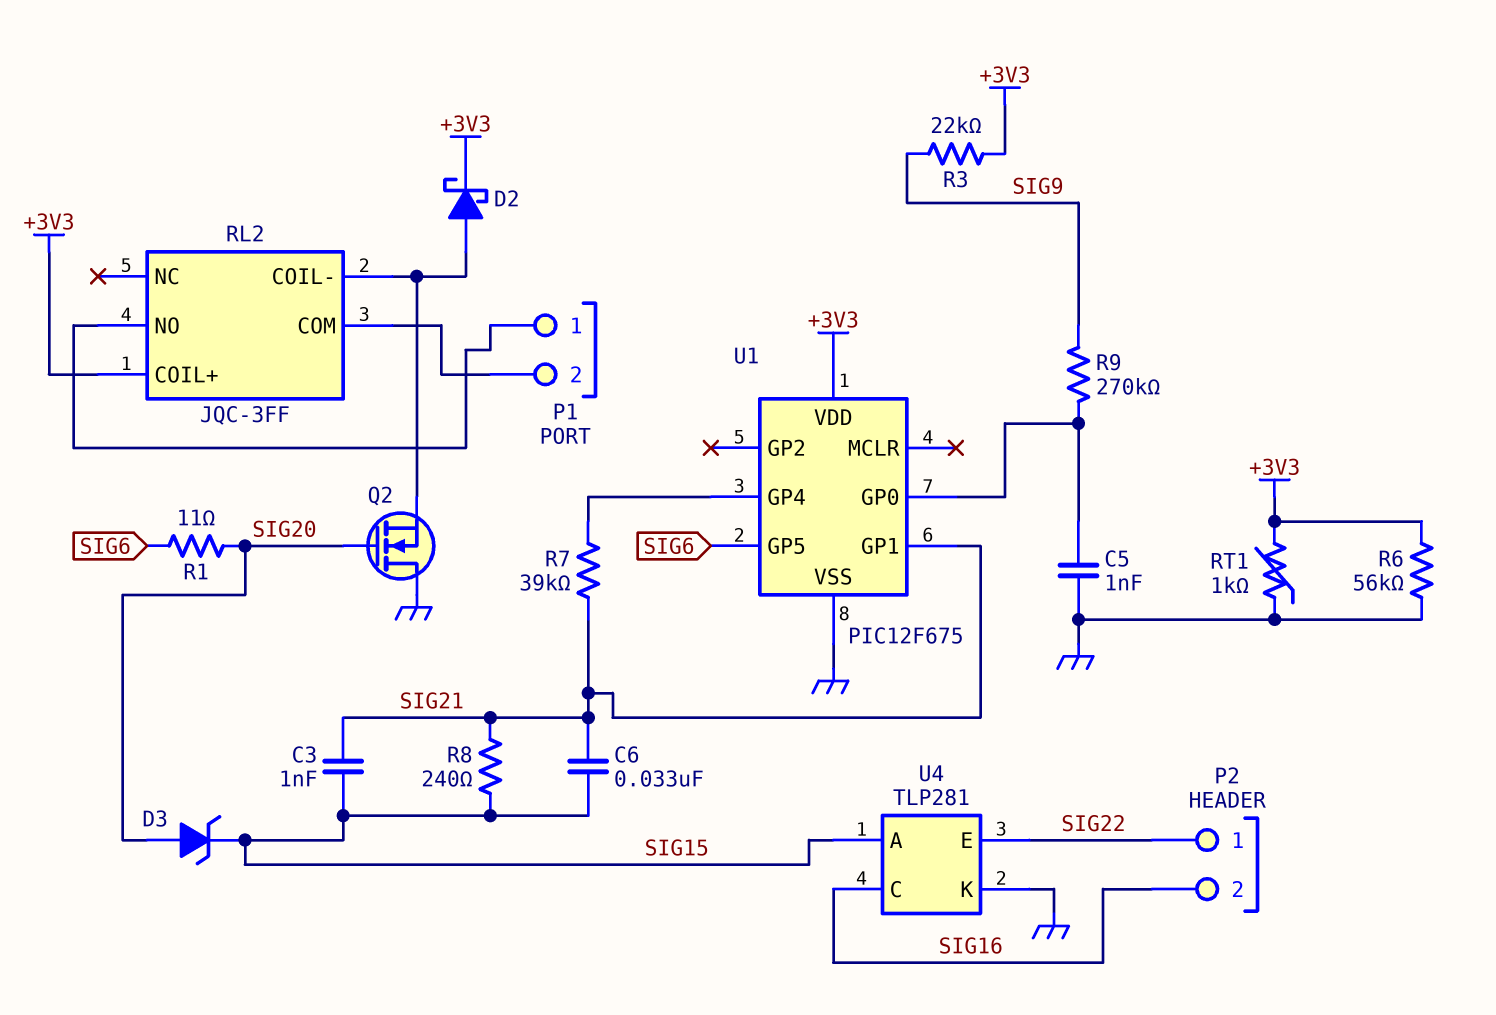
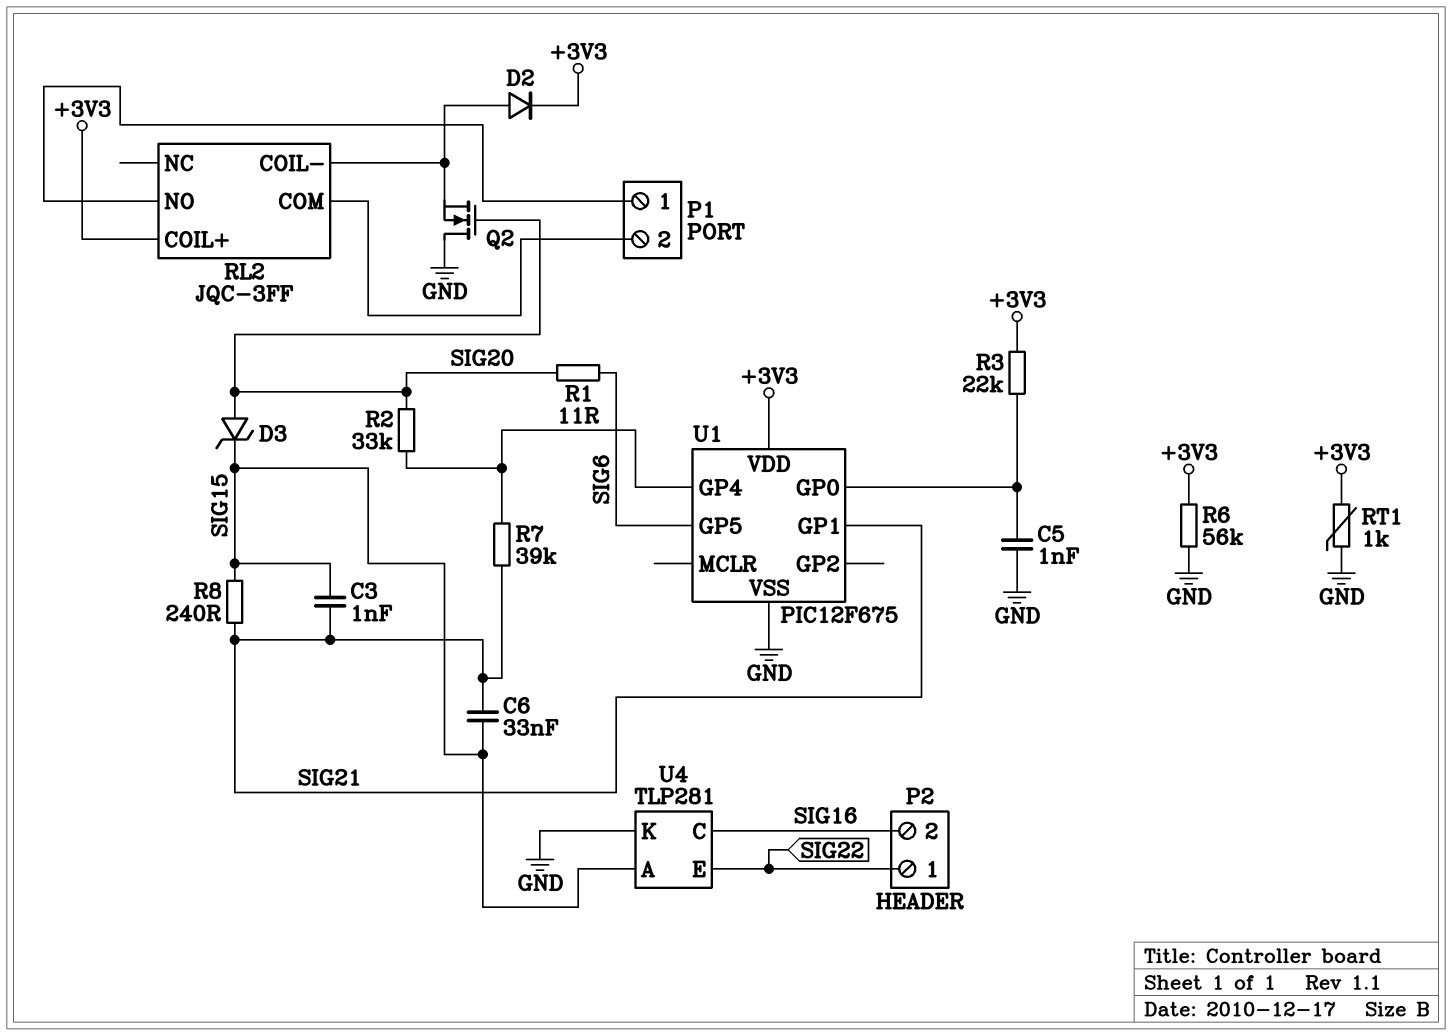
D2: schottky (A RL2/COIL-, K +3V3) -> diode (A RL2/COIL-, K +3V3)
R2: none -> 33k (SIG20, U1/GP4)
R3: 22k (+3V3, SIG9) -> 22k (+3V3, U1/GP0)
R9: 270k (SIG9, U1/GP0) -> none

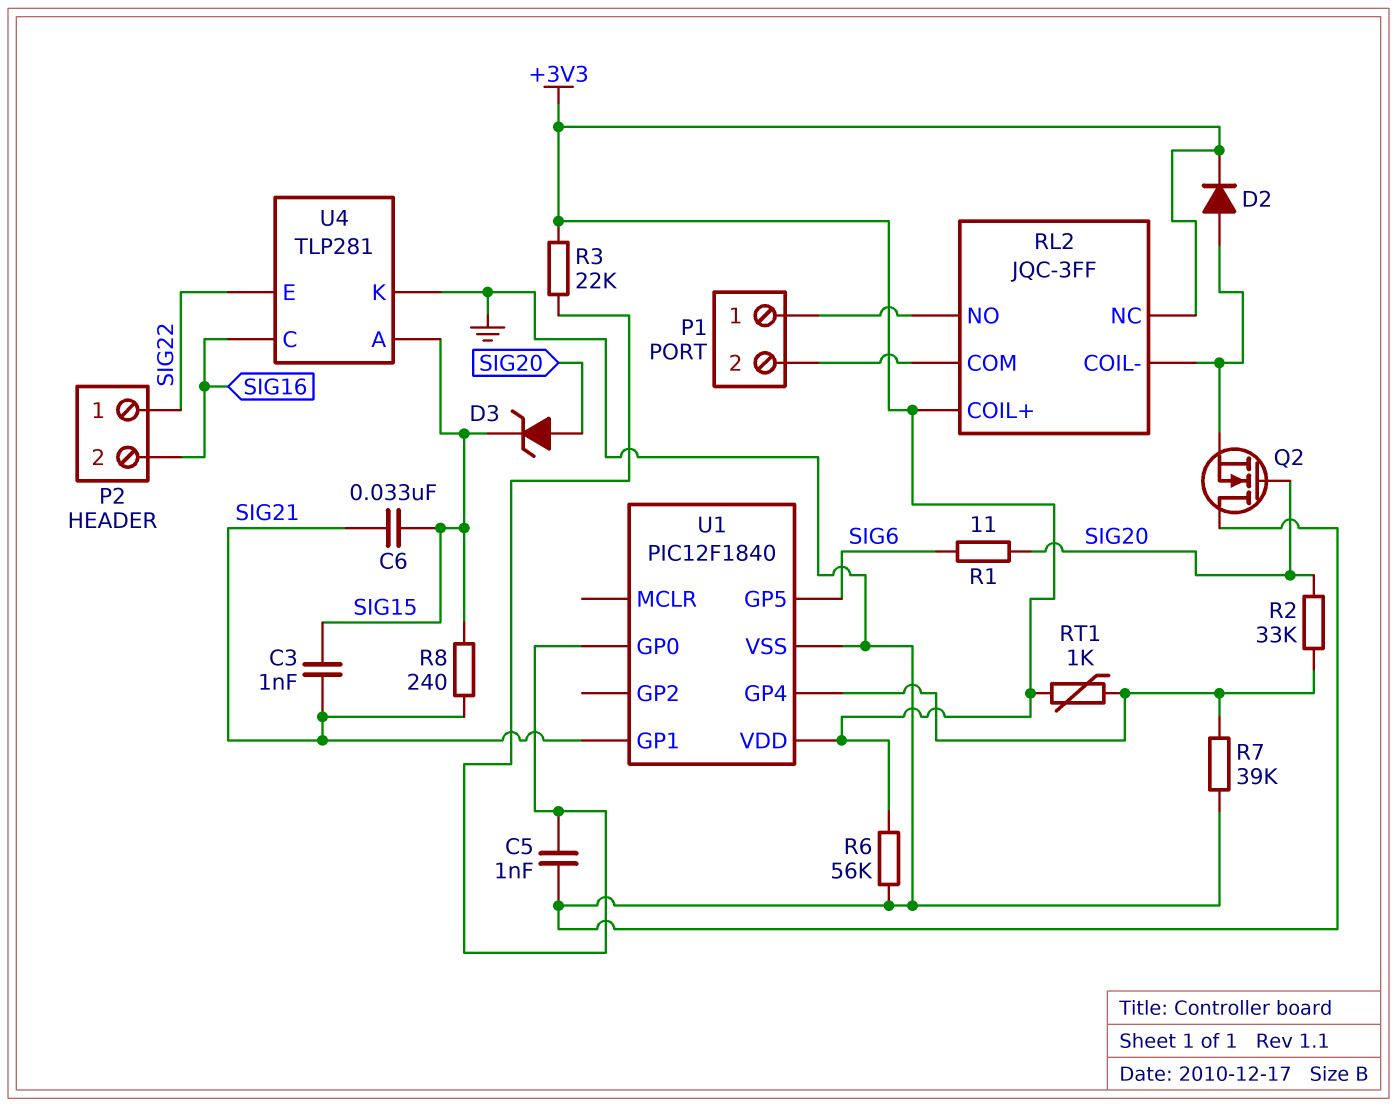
R7: 39k (SIG21, U1/GP4) -> 39k (GND, U1/GP4)
RL2 pin NC: none -> +3V3
RT1: 1k (+3V3, GND) -> 1k (+3V3, U1/GP4)
U1: PIC12F675 -> PIC12F1840

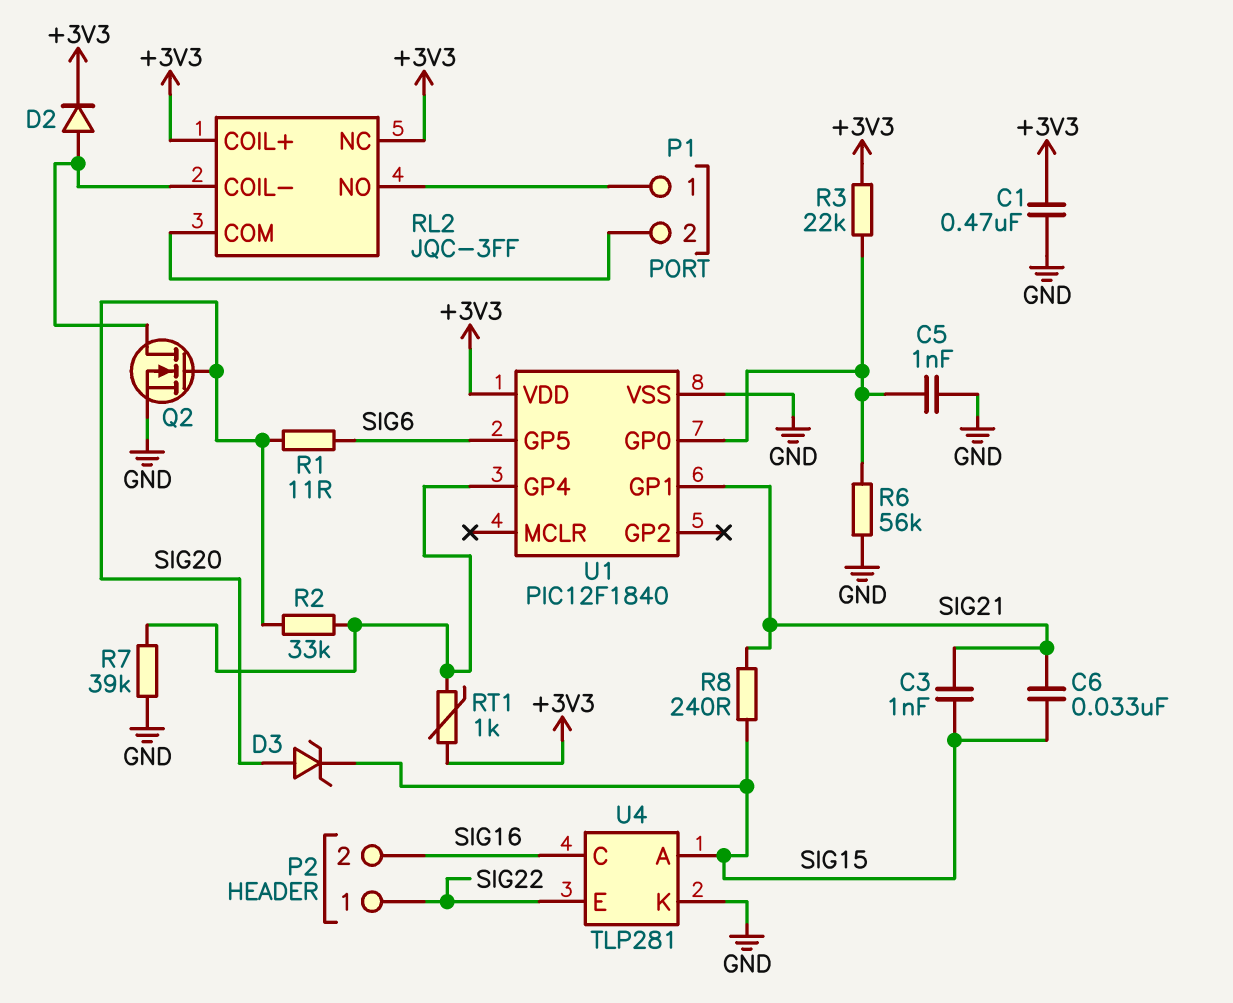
C1: none -> 470nF (+3V3, GND)
Q2: NMOS (G SIG20, D GND, S RL2/COIL-) -> NMOS (G SIG20, D RL2/COIL-, S GND)
R6: 56k (+3V3, GND) -> 56k (GND, U1/GP0)

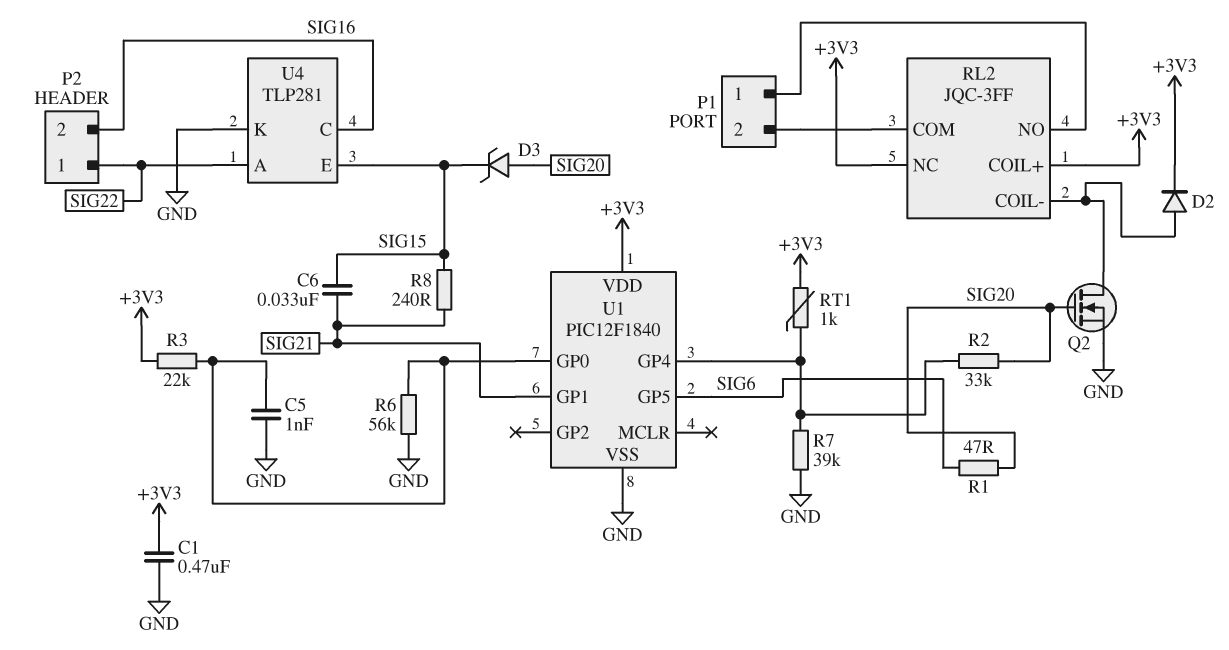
C3: 1nF (SIG15, SIG21) -> none
R1: 11 (SIG6, SIG20) -> 47 (SIG6, SIG20)
U4 pin A: SIG15 -> SIG22
U4 pin E: SIG22 -> SIG15

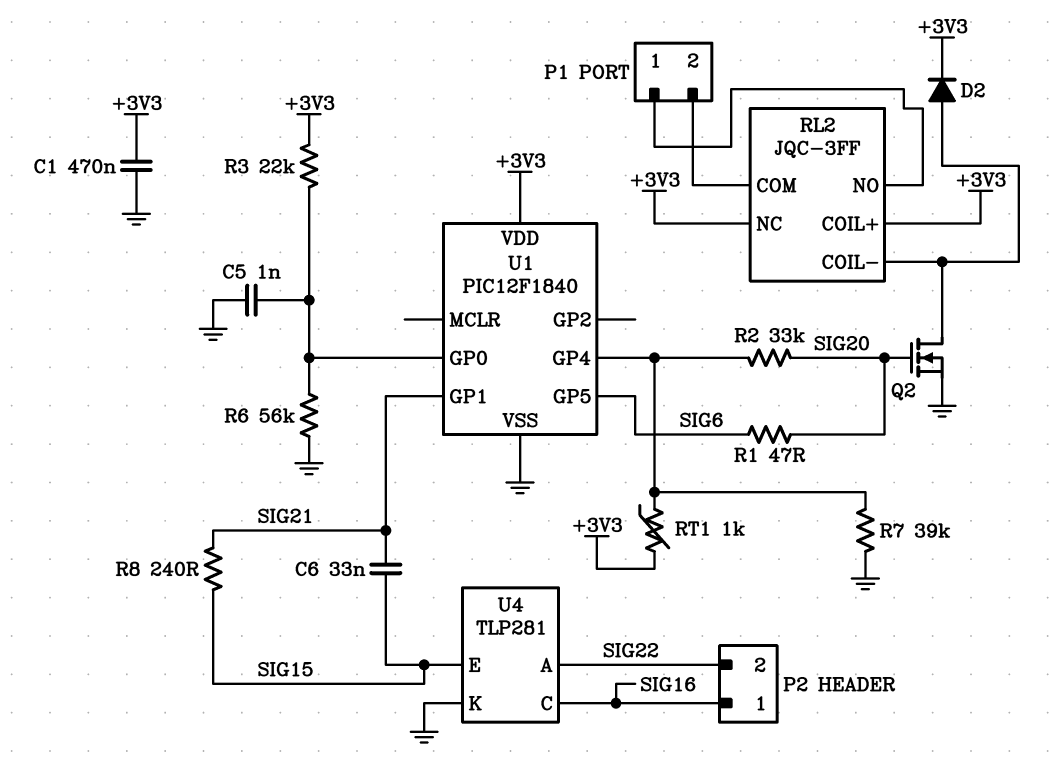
D3: zener (A SIG20, K SIG15) -> none
P2 pin 1: SIG22 -> SIG16
P2 pin 2: SIG16 -> SIG22

